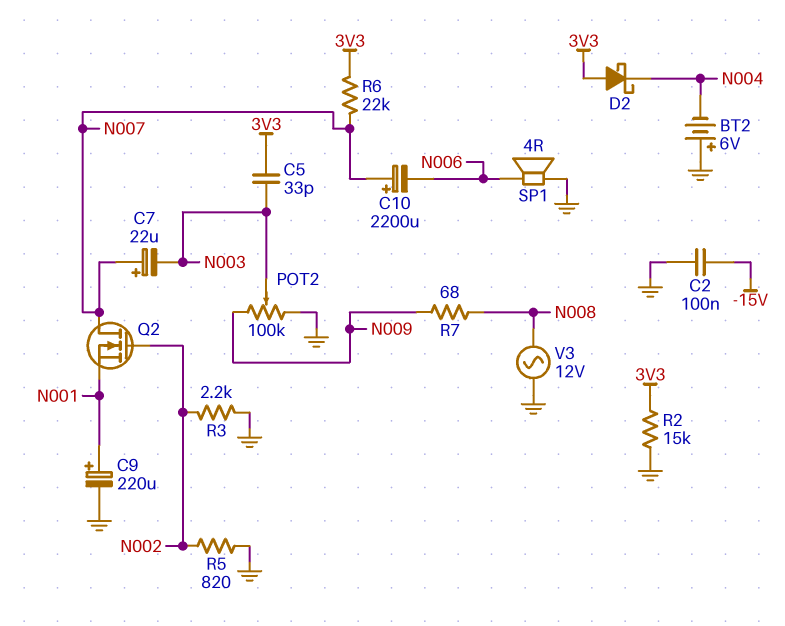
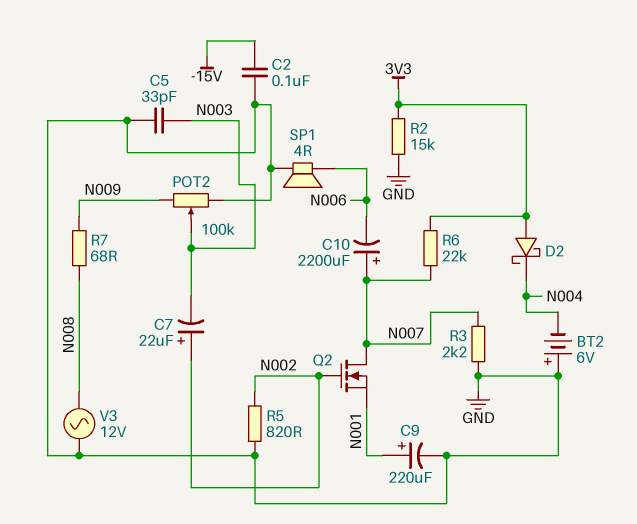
C5: 33pF (3V3, N003) -> 33pF (GND, N003)
C7: 22uF (plus N007, minus N003) -> 22uF (plus N002, minus N003)
R3: 2.2k (GND, N002) -> 2.2k (GND, N007)

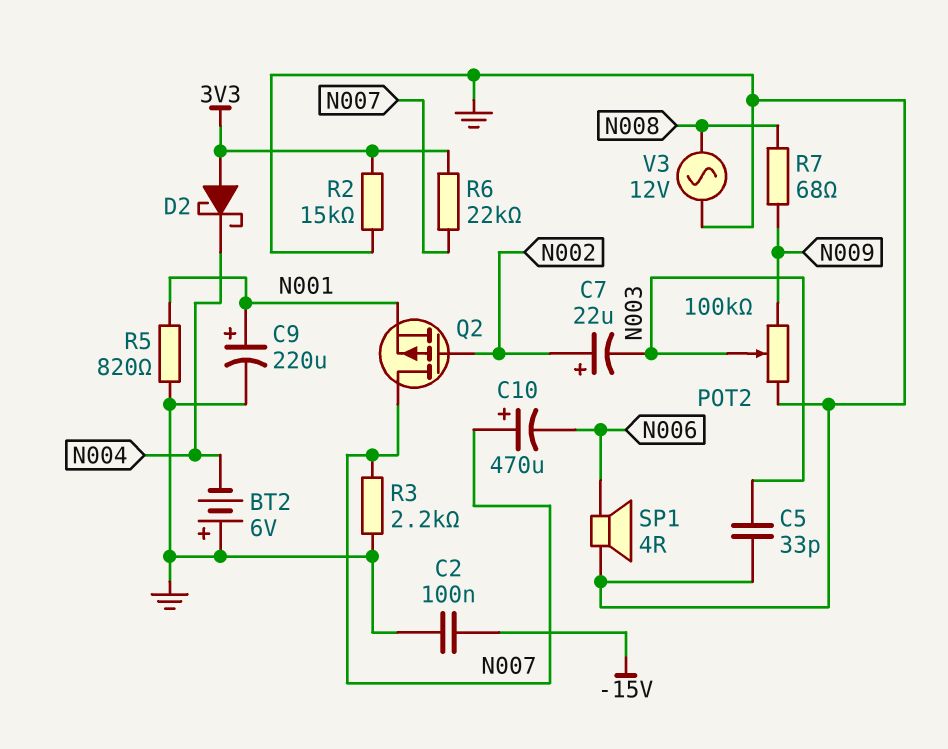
C10: 2200uF (plus N007, minus N006) -> 470uF (plus N007, minus N006)
Q2: NMOS (G N002, D N007, S N001) -> PMOS (G N002, D N007, S N001)
R5: 820 (GND, N002) -> 820 (GND, N001)

